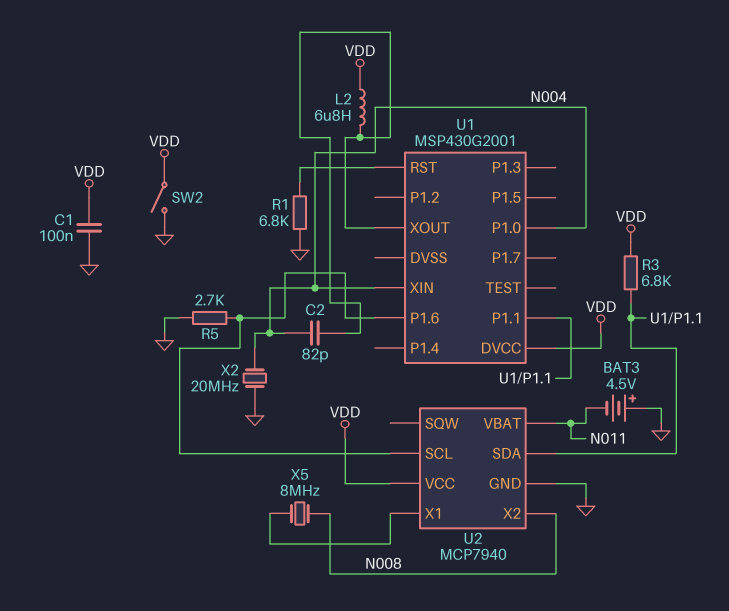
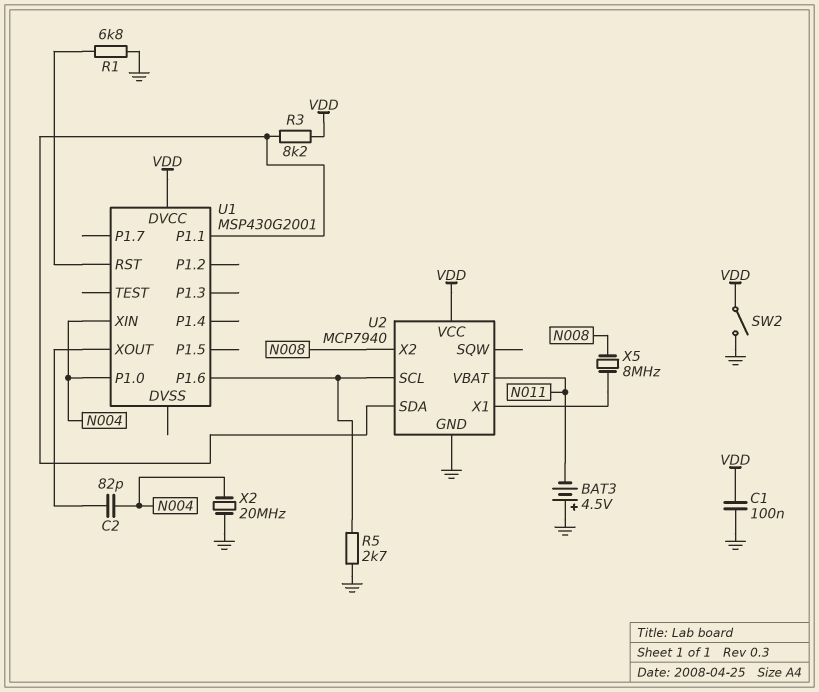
L2: 6.8uH (U1/XOUT, VDD) -> none
R3: 6.8k (U1/P1.1, VDD) -> 8.2k (U1/P1.1, VDD)

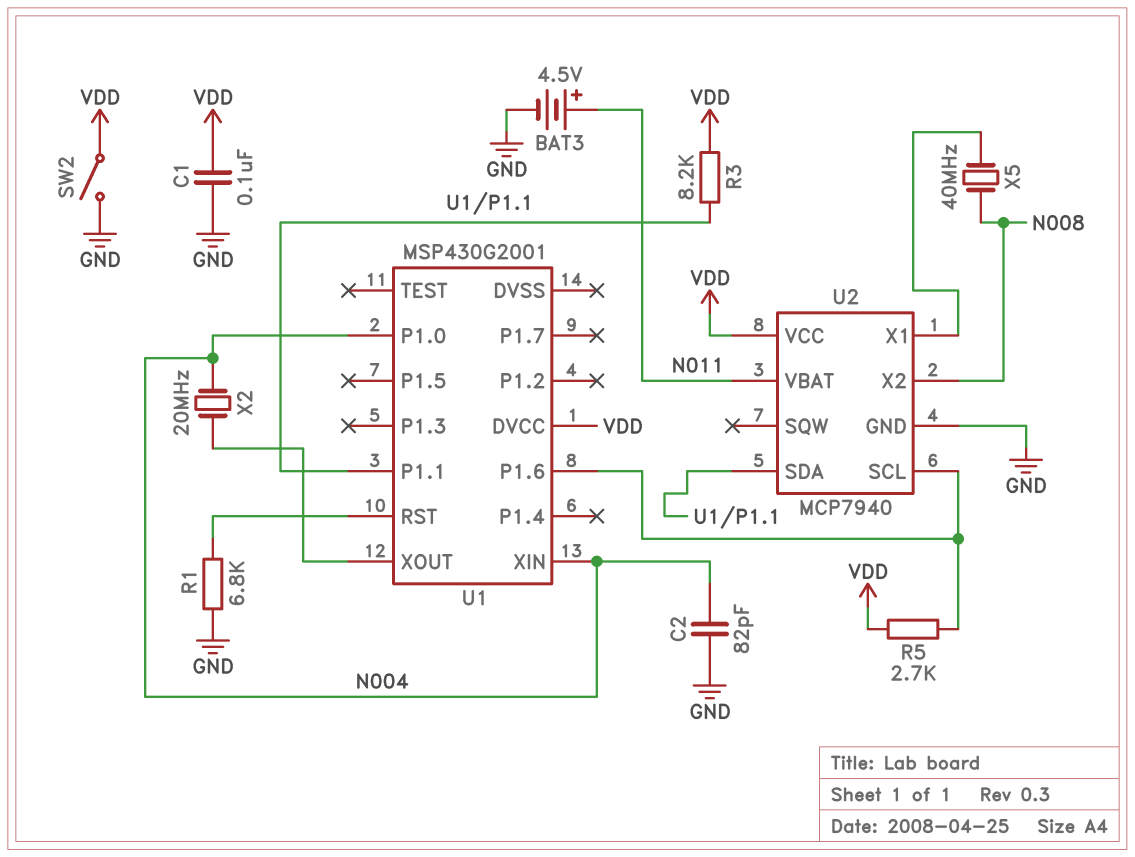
BAT3: 4.5V (plus GND, minus N011) -> 4.5V (plus N011, minus GND)
C2: 82pF (N004, U1/XOUT) -> 82pF (GND, N004)
R5: 2.7k (GND, U1/P1.6) -> 2.7k (U1/P1.6, VDD)
X2: 20MHz (GND, N004) -> 20MHz (N004, U1/XOUT)
X5: 8MHz (N008, U2/X1) -> 40MHz (N008, U2/X1)

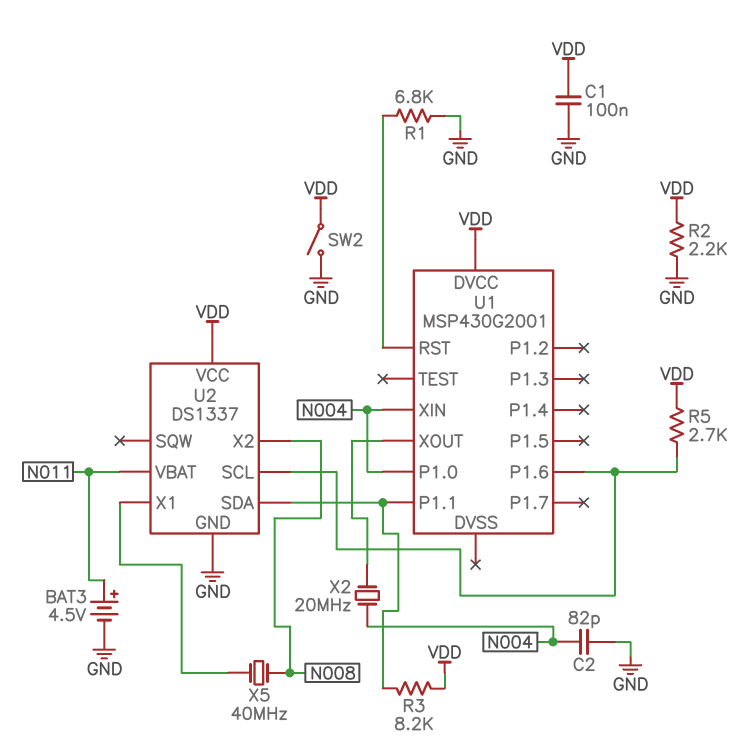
R2: none -> 2.2k (GND, VDD)
U2: MCP7940 -> DS1337

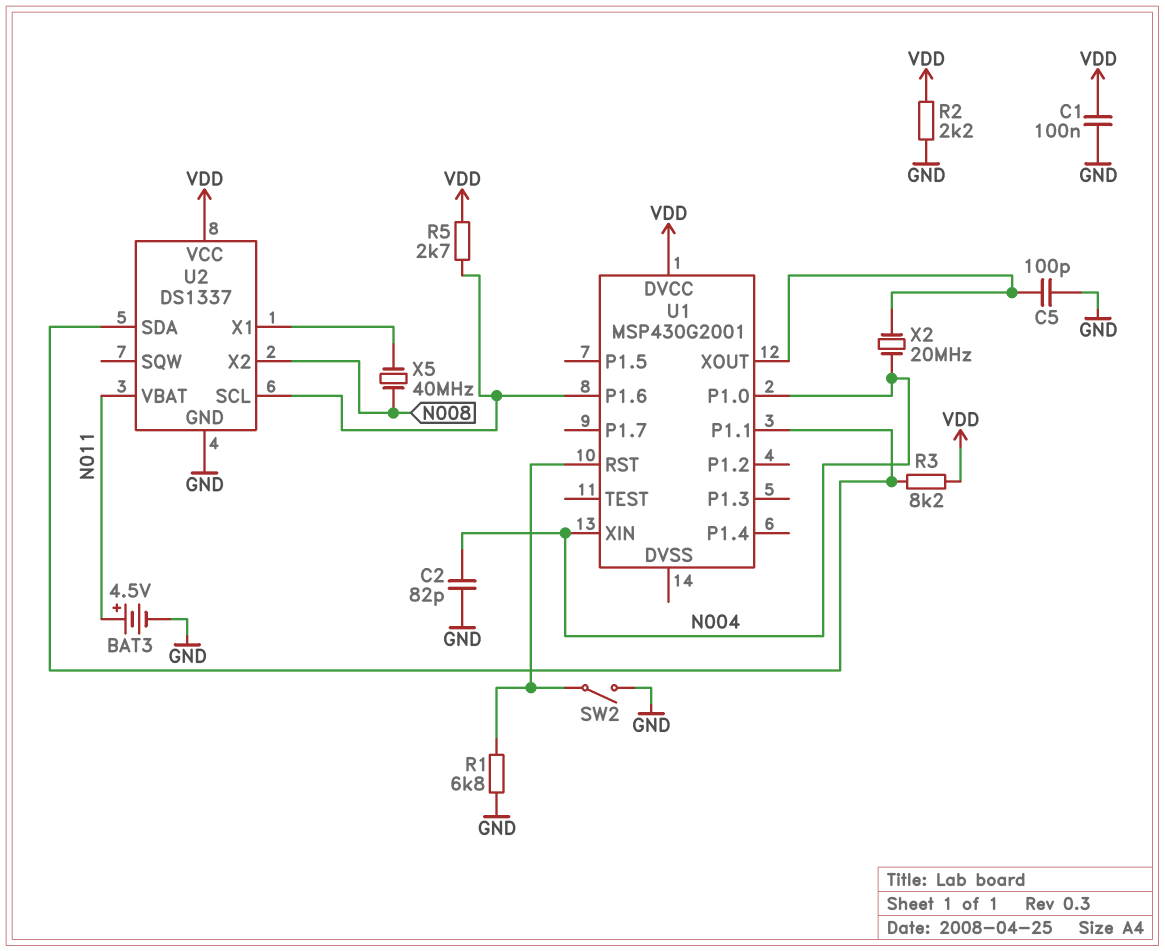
C5: none -> 100pF (GND, U1/XOUT)
SW2: switch (GND, VDD) -> switch (GND, U1/RST)

